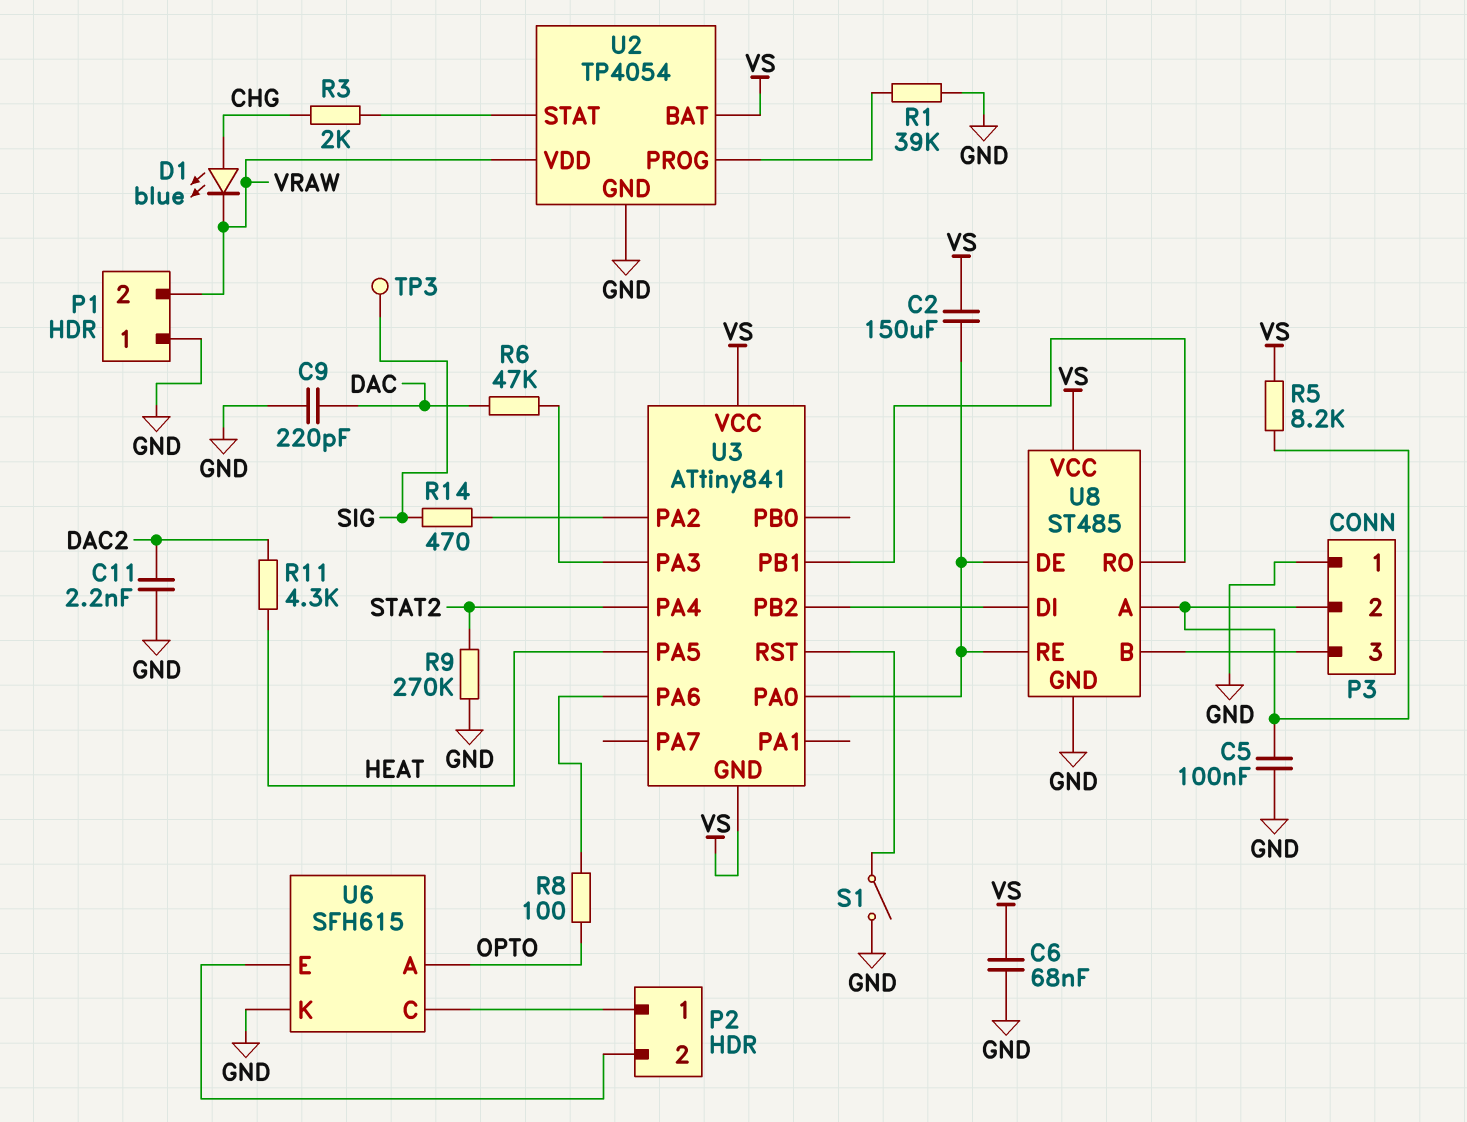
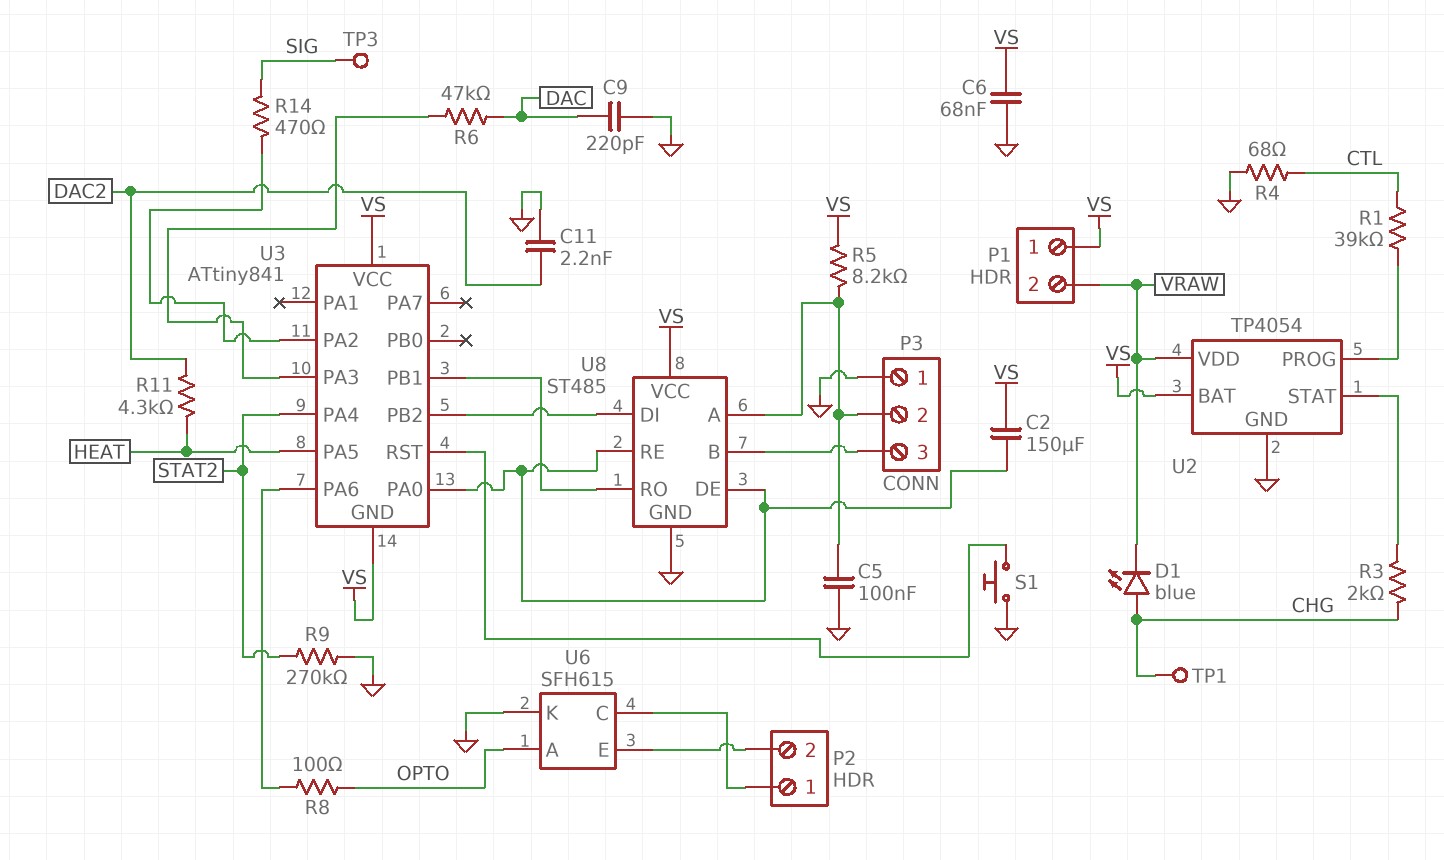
P1 pin 1: GND -> VS
R1: 39k (GND, U2/PROG) -> 39k (CTL, U2/PROG)
R4: none -> 68 (CTL, GND)
S1: switch (GND, U3/RST) -> button (GND, U3/RST)
TP1: none -> test point (CHG)

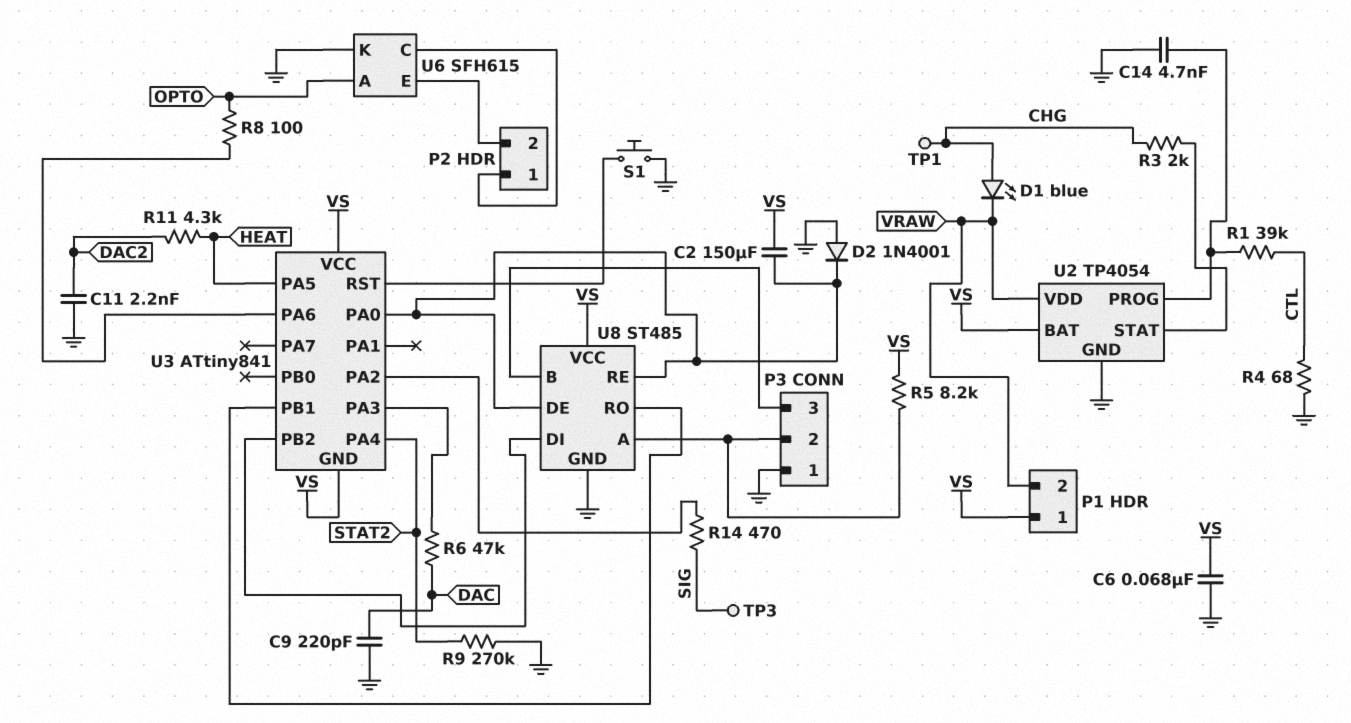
C5: 100nF (GND, P3/2) -> none
C14: none -> 4.7nF (GND, U2/PROG)
D2: none -> diode 1N4001 (A GND, K U3/PA0)

